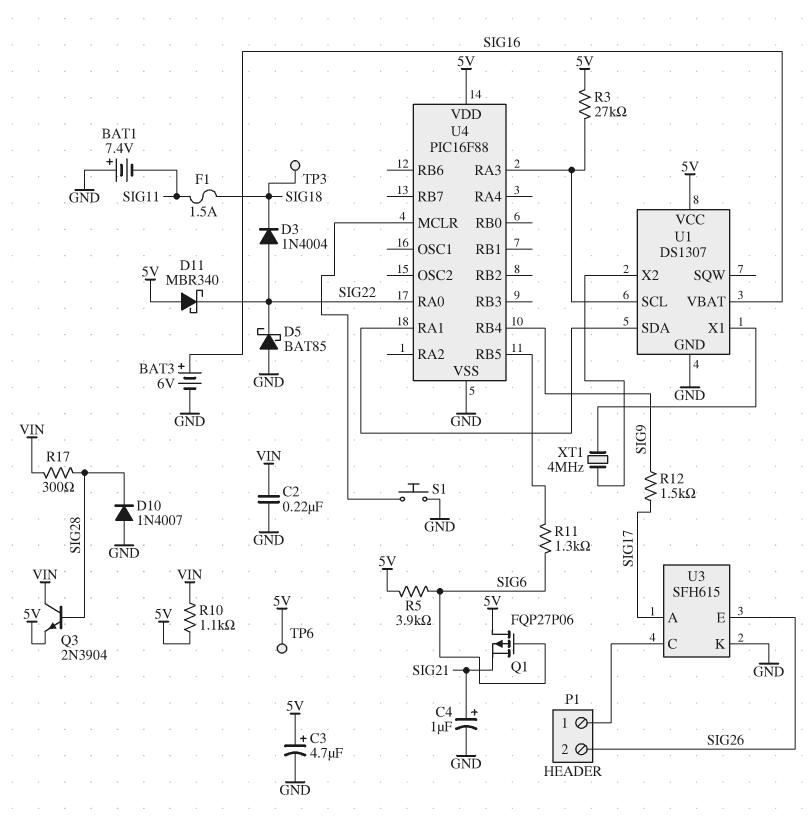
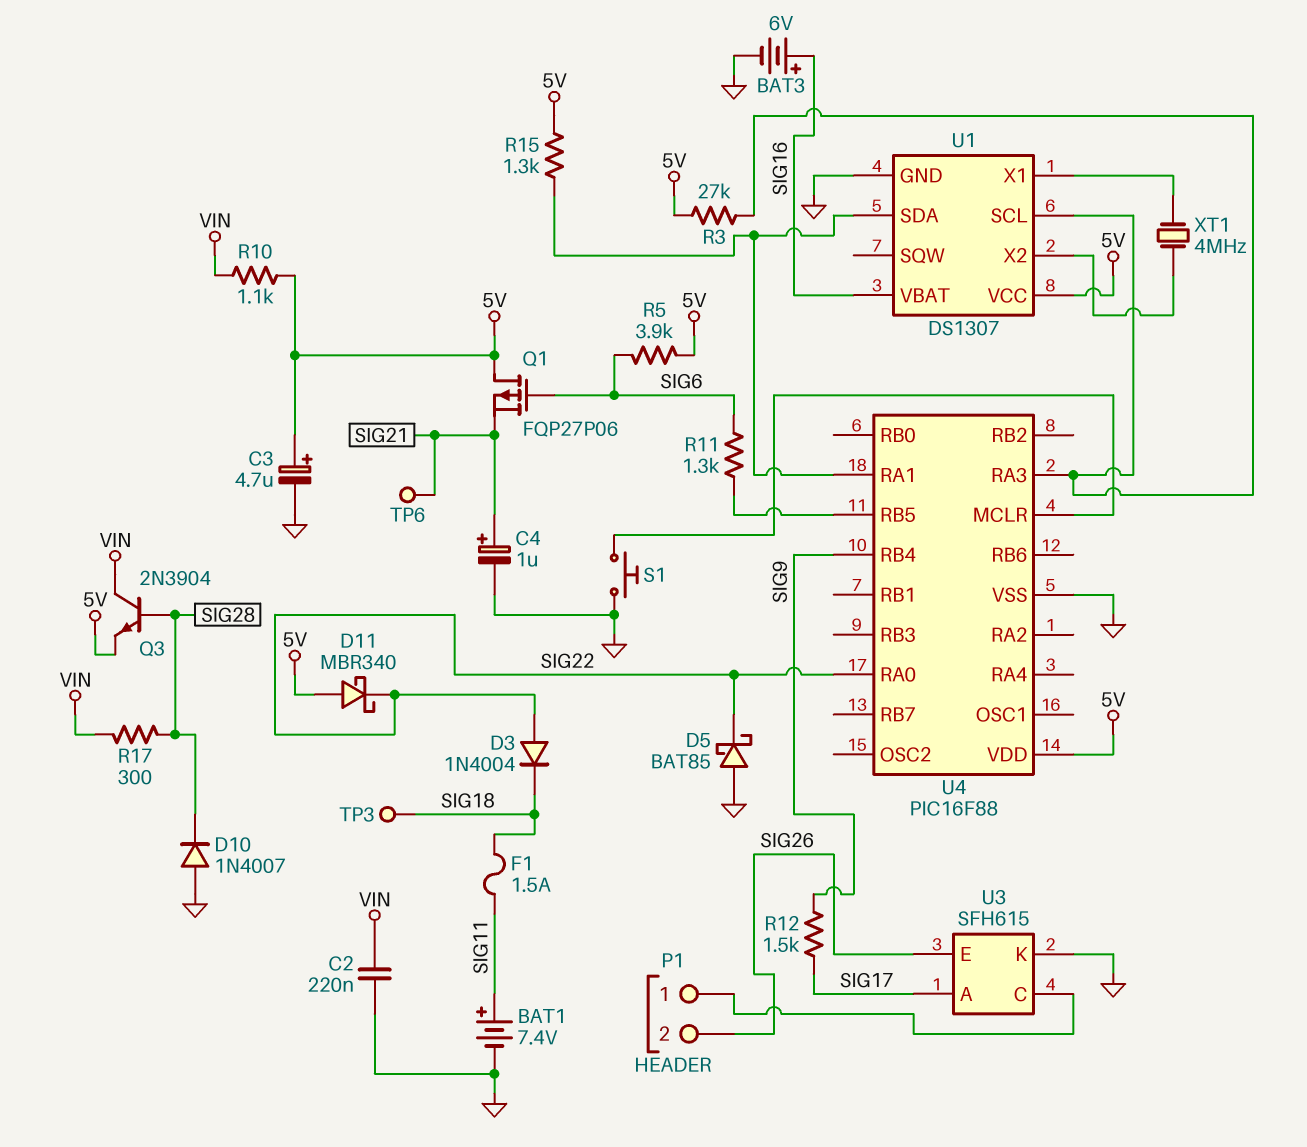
BAT1: 7.4V (plus GND, minus SIG11) -> 7.4V (plus SIG11, minus GND)
R15: none -> 1.3k (5V, U1/SDA)
TP6: test point (5V) -> test point (SIG21)

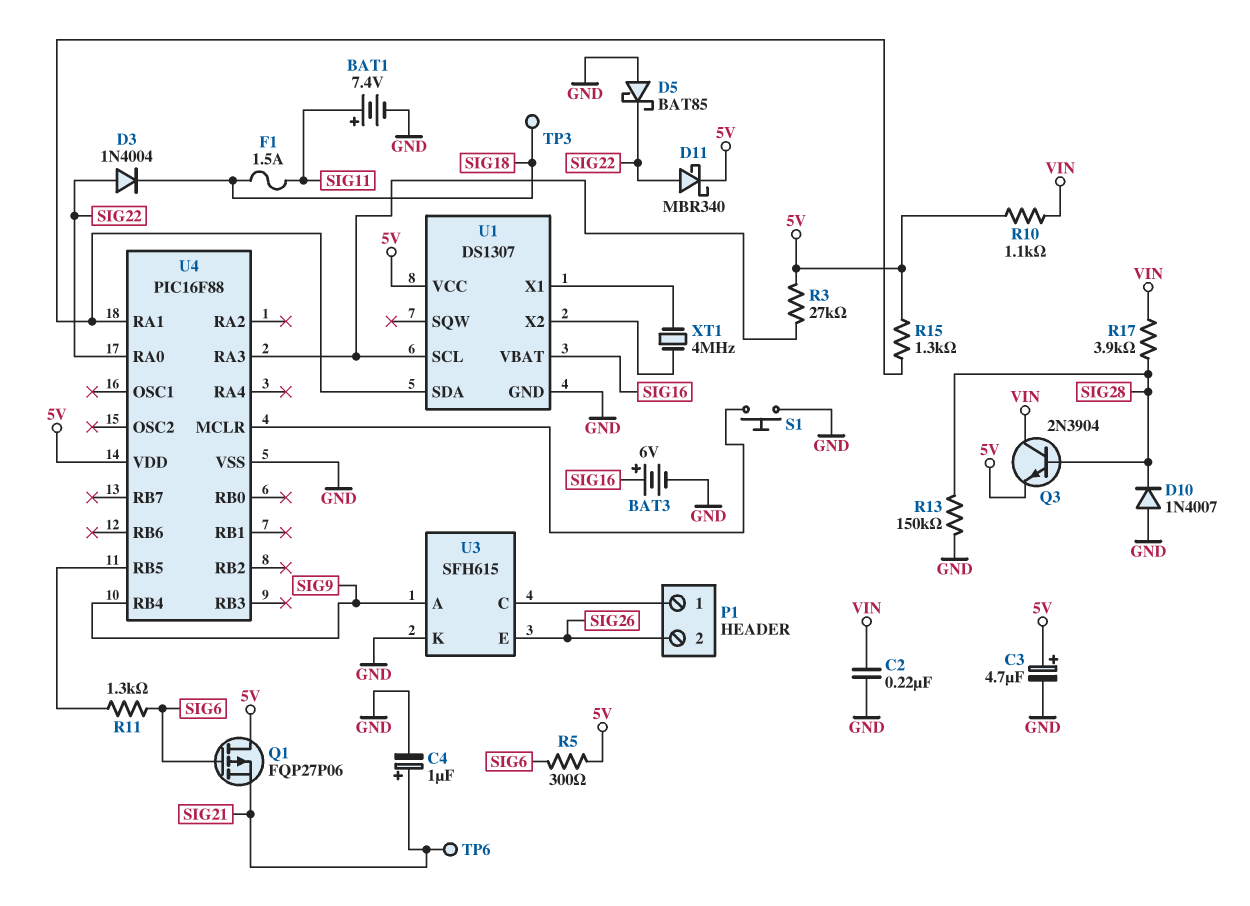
D11: schottky MBR340 (A 5V, K SIG22) -> schottky MBR340 (A SIG22, K 5V)
R5: 3.9k (5V, SIG6) -> 300 (5V, SIG6)
R12: 1.5k (SIG9, SIG17) -> none
R13: none -> 150k (GND, SIG28)
R17: 300 (SIG28, VIN) -> 3.9k (SIG28, VIN)
U3 pin A: SIG17 -> SIG9

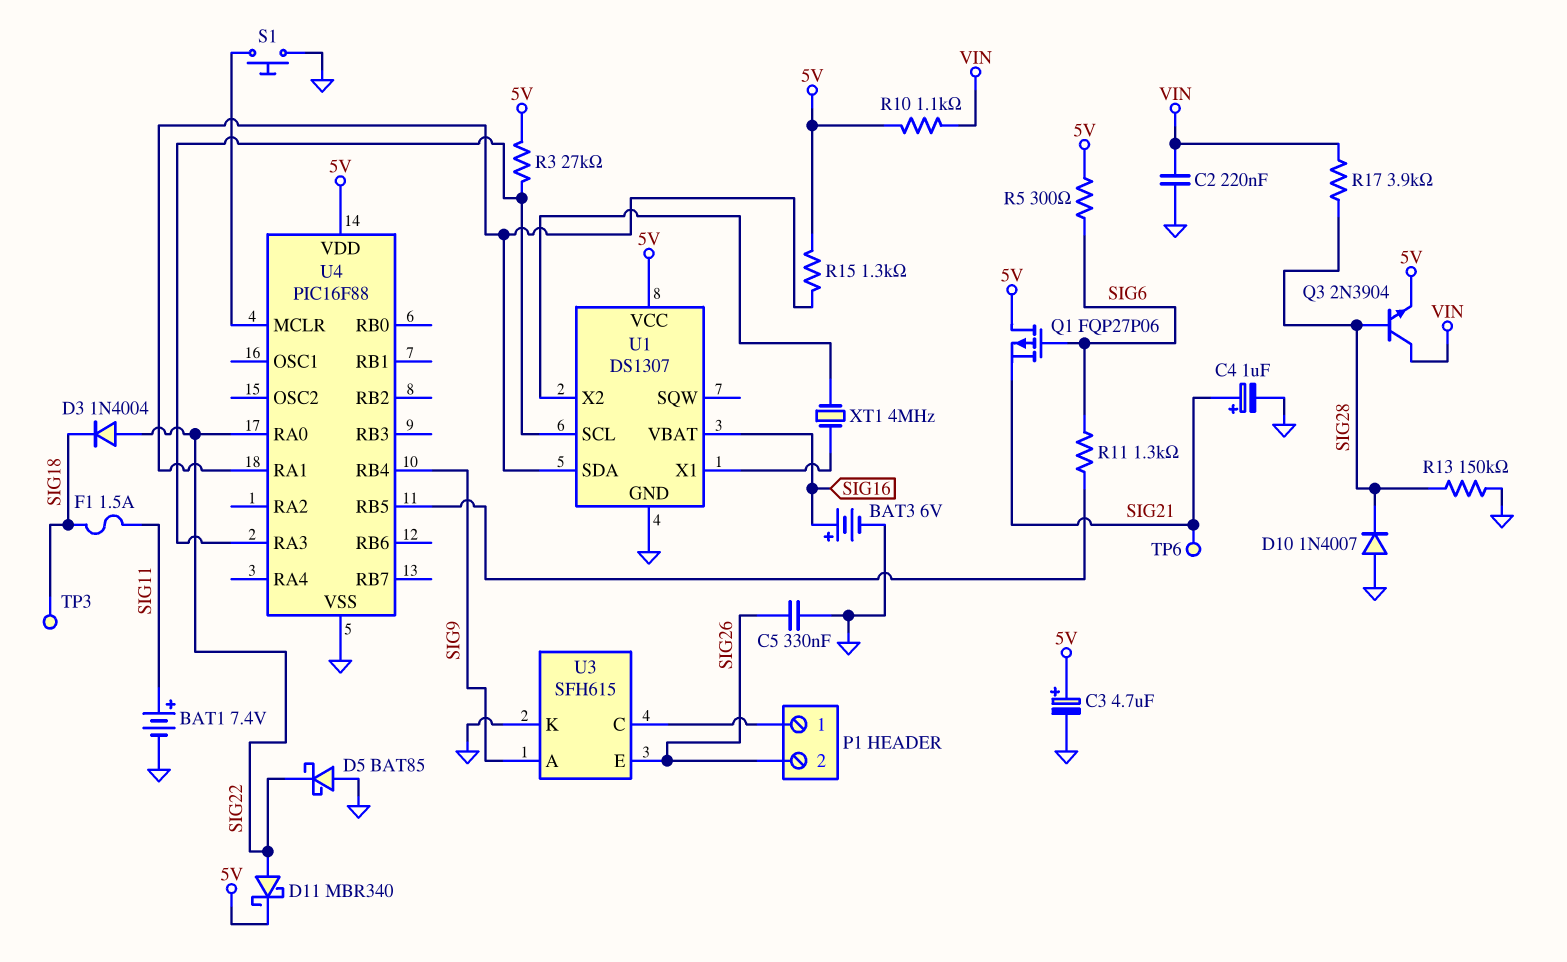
C5: none -> 330nF (GND, SIG26)

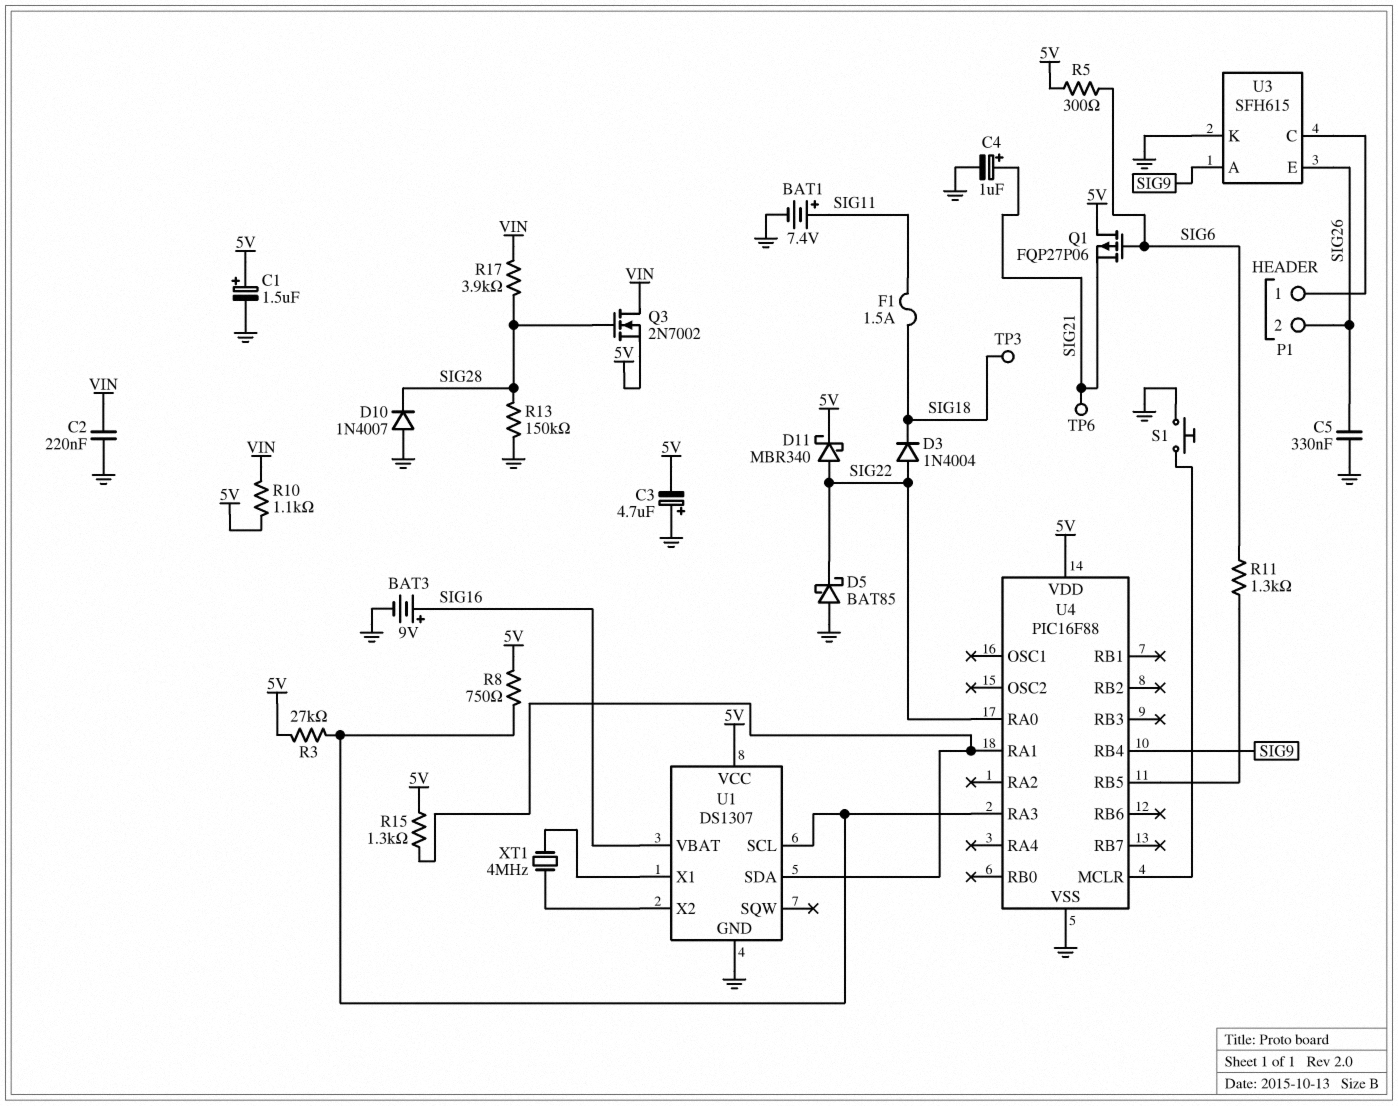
BAT3: 6V (plus SIG16, minus GND) -> 9V (plus SIG16, minus GND)
C1: none -> 1.5uF (plus 5V, minus GND)
C3: 4.7uF (plus 5V, minus GND) -> 4.7uF (plus GND, minus 5V)
Q3: NPN 2N3904 (B SIG28, C VIN, E 5V) -> NMOS 2N7002 (G SIG28, D VIN, S 5V)
R8: none -> 750 (5V, U1/SCL)

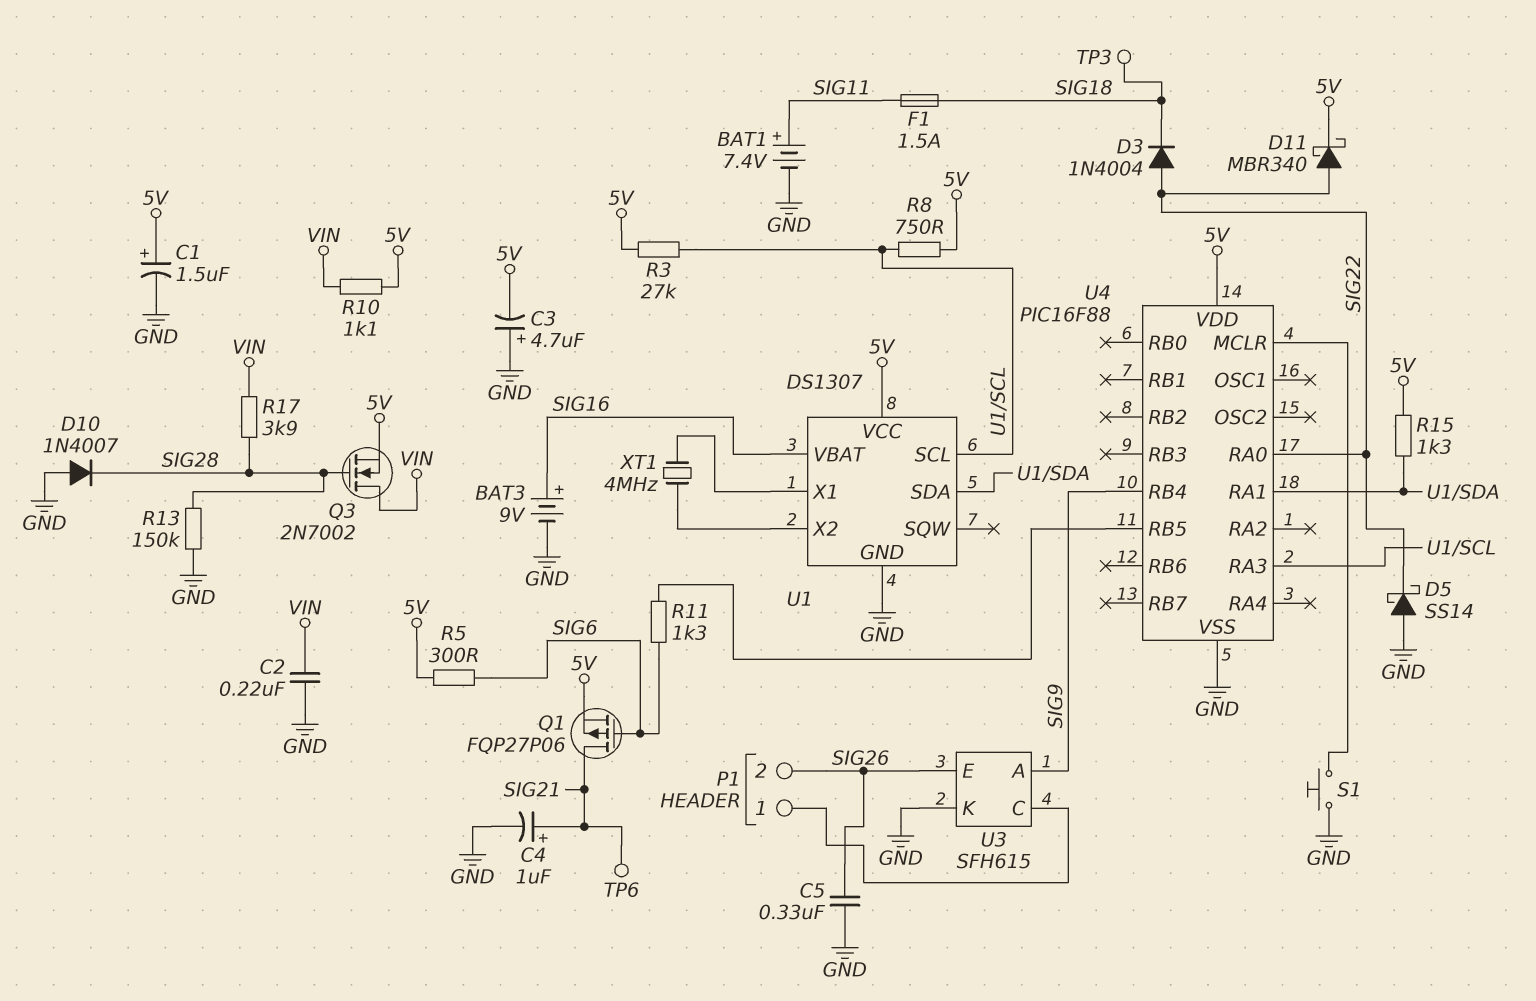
D5: schottky BAT85 (A GND, K SIG22) -> schottky SS14 (A GND, K SIG22)
Q1: PMOS FQP27P06 (G SIG6, D 5V, S SIG21) -> PMOS FQP27P06 (G SIG6, D SIG21, S 5V)

